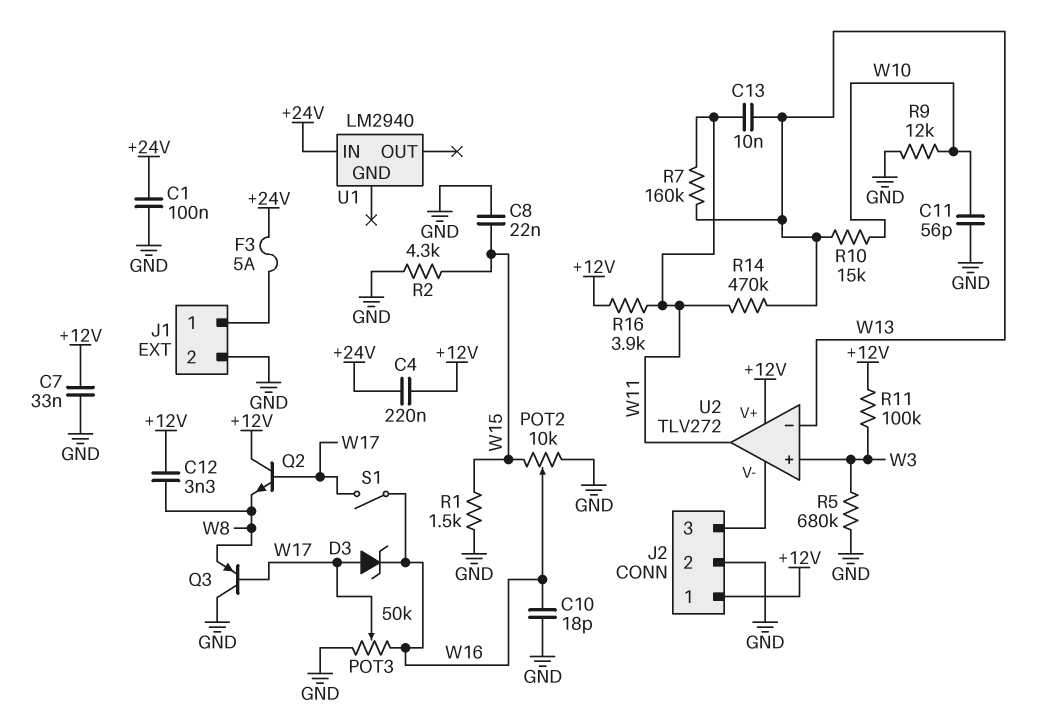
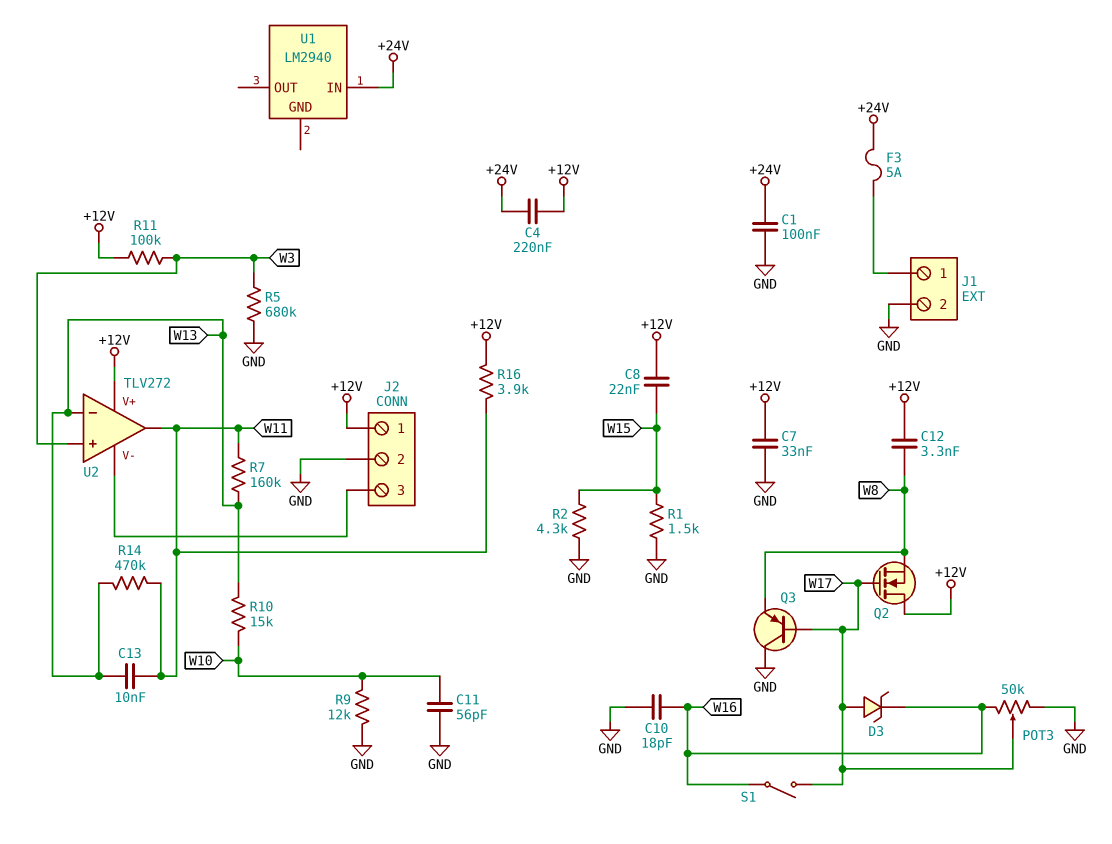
C8: 22nF (GND, W15) -> 22nF (+12V, W15)
POT2: 10k (GND, W15, wiper W16) -> none
Q2: NPN (B W17, C +12V, E W8) -> NMOS (G W17, D +12V, S W8)

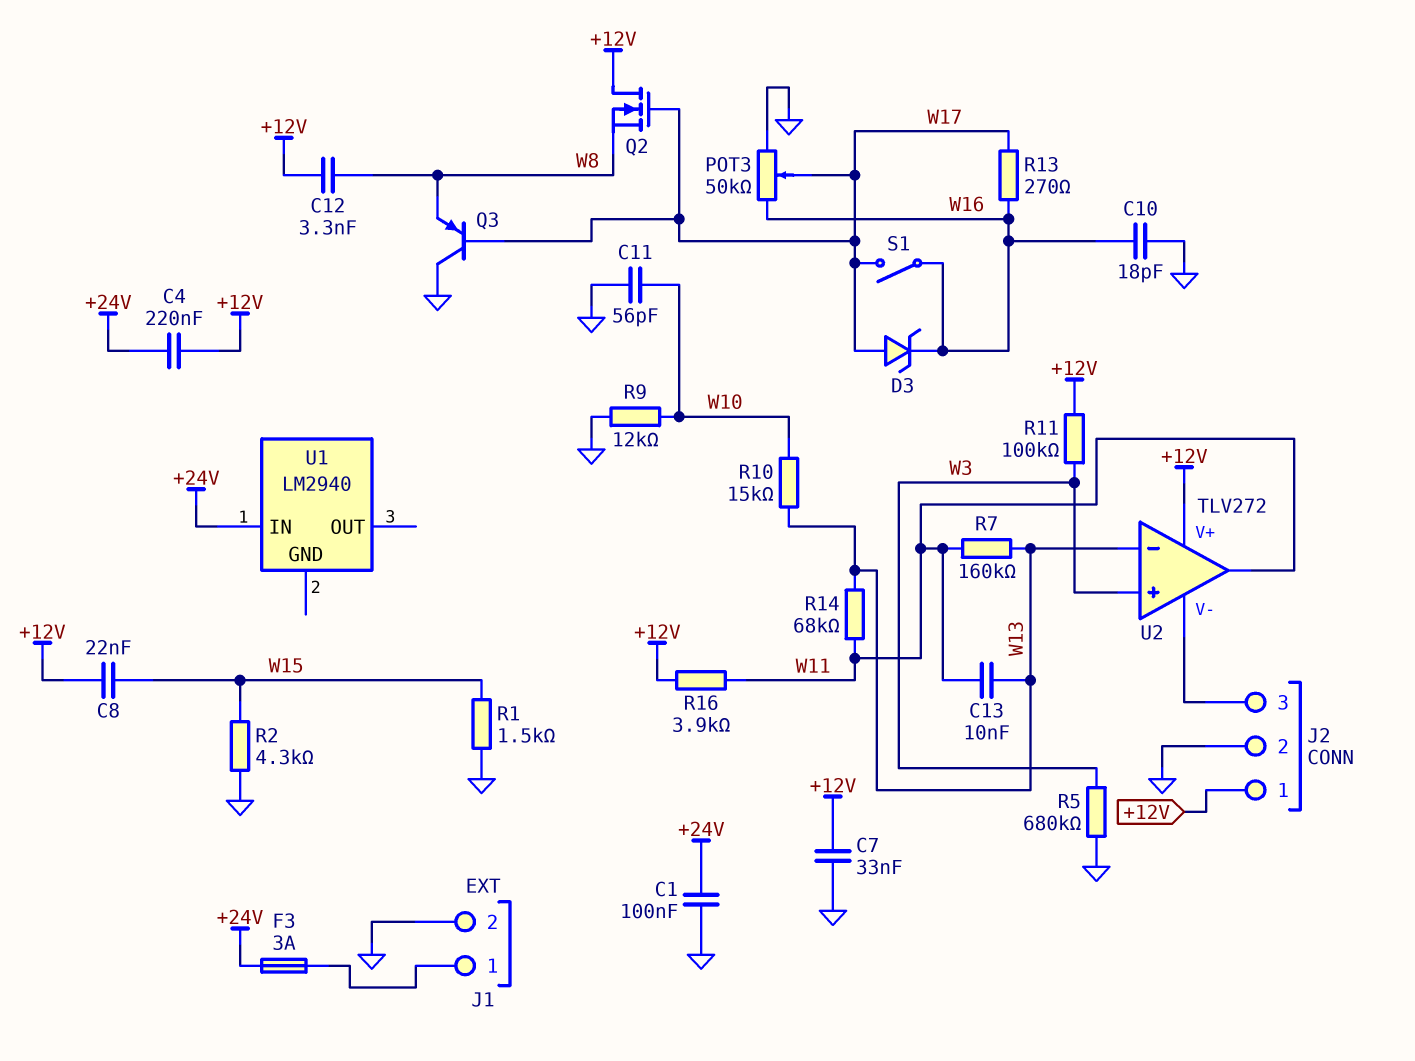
F3: 5A (+24V, J1/1) -> 3A (+24V, J1/1)
R13: none -> 270 (W16, W17)
R14: 470k (W11, W13) -> 68k (W11, W13)

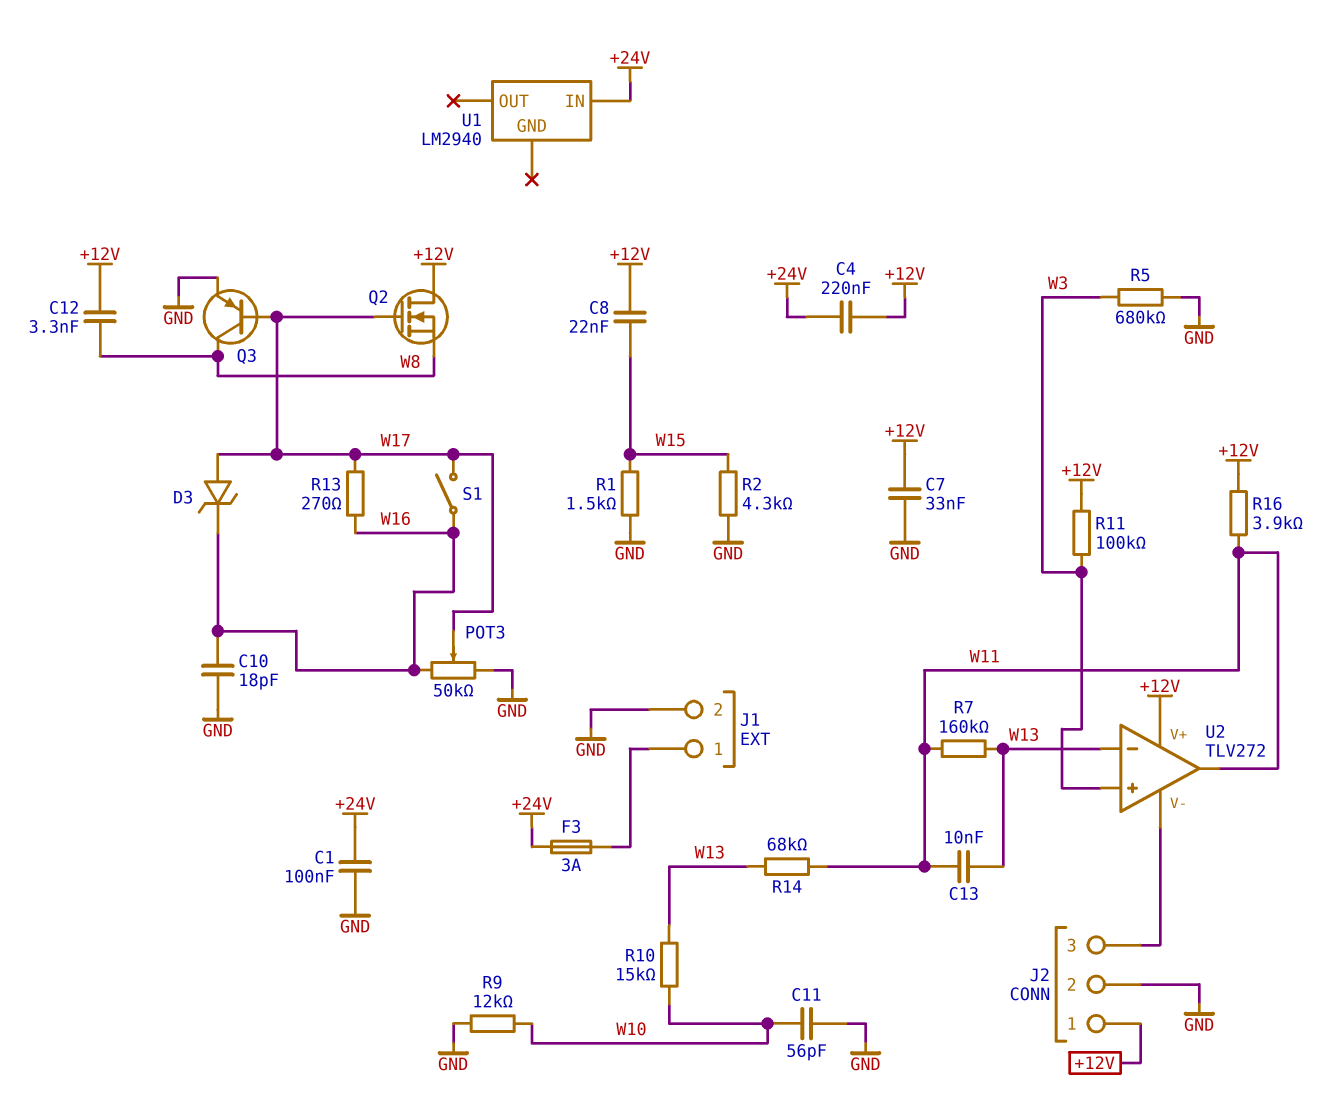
Q3: PNP (B W17, C GND, E W8) -> PNP (B W17, C W8, E GND)

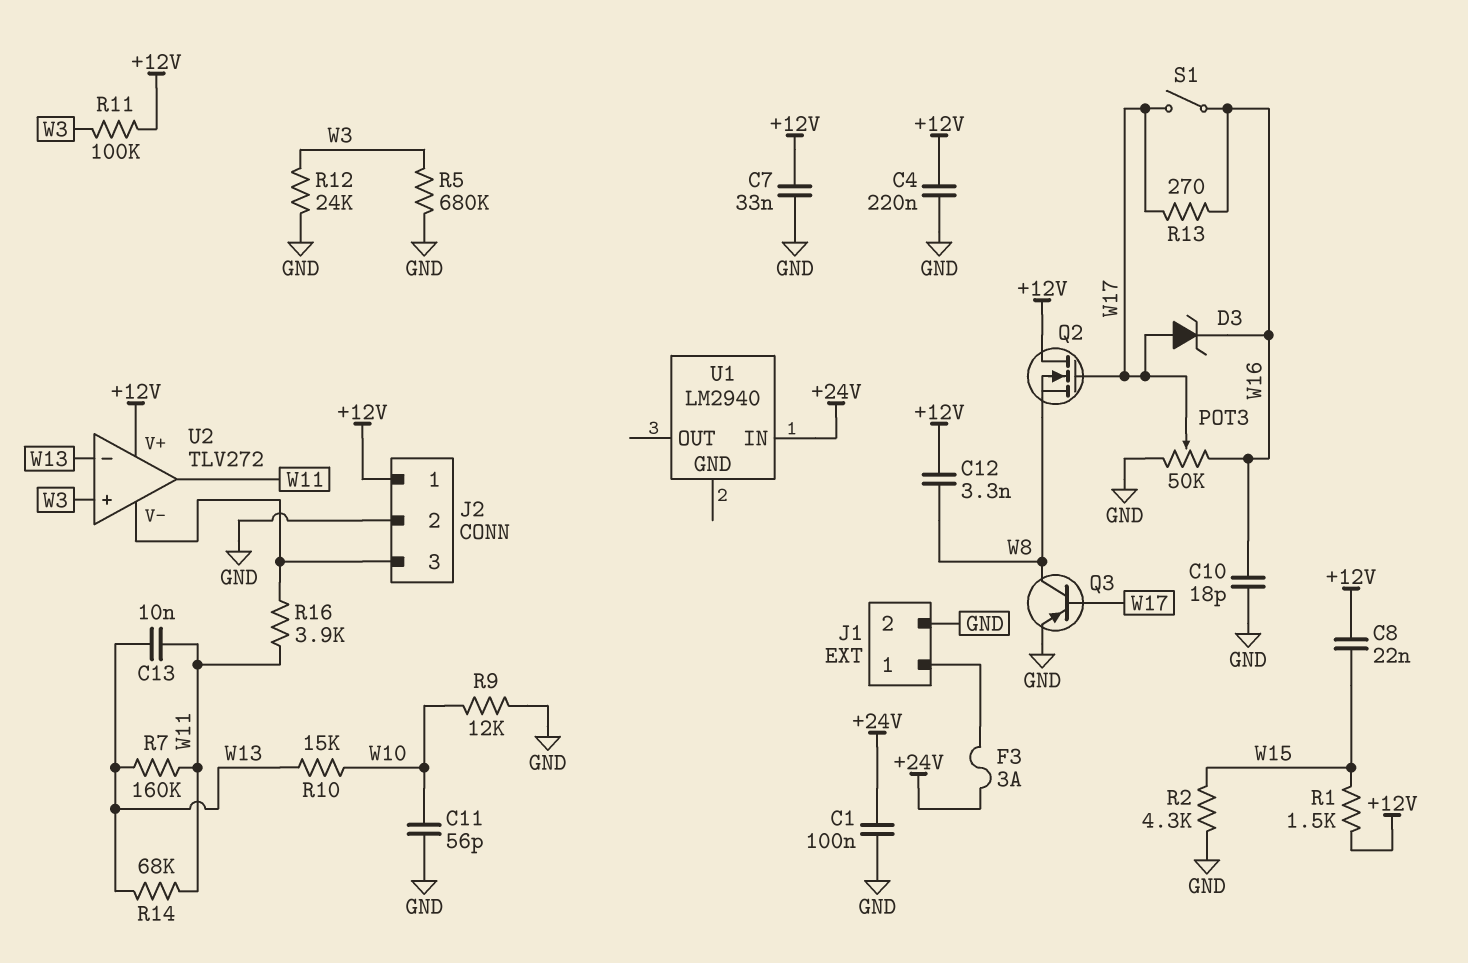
C4: 220nF (+12V, +24V) -> 220nF (+12V, GND)
R1: 1.5k (GND, W15) -> 1.5k (+12V, W15)
R12: none -> 24k (GND, W3)
R16: 3.9k (+12V, W11) -> 3.9k (J2/3, W11)

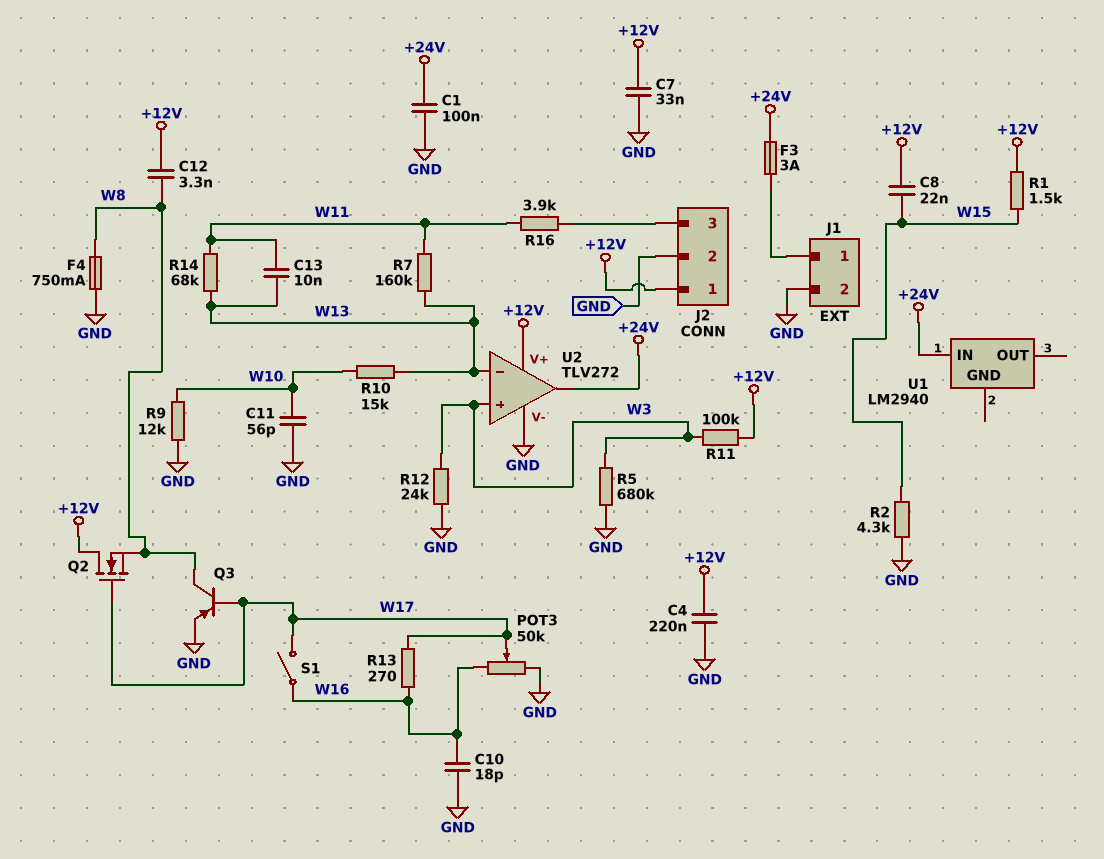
D3: zener (A W17, K W16) -> none
F4: none -> 750mA (GND, W8)
U2 pin V-: J2/3 -> GND
U2 pin out: W11 -> +24V

